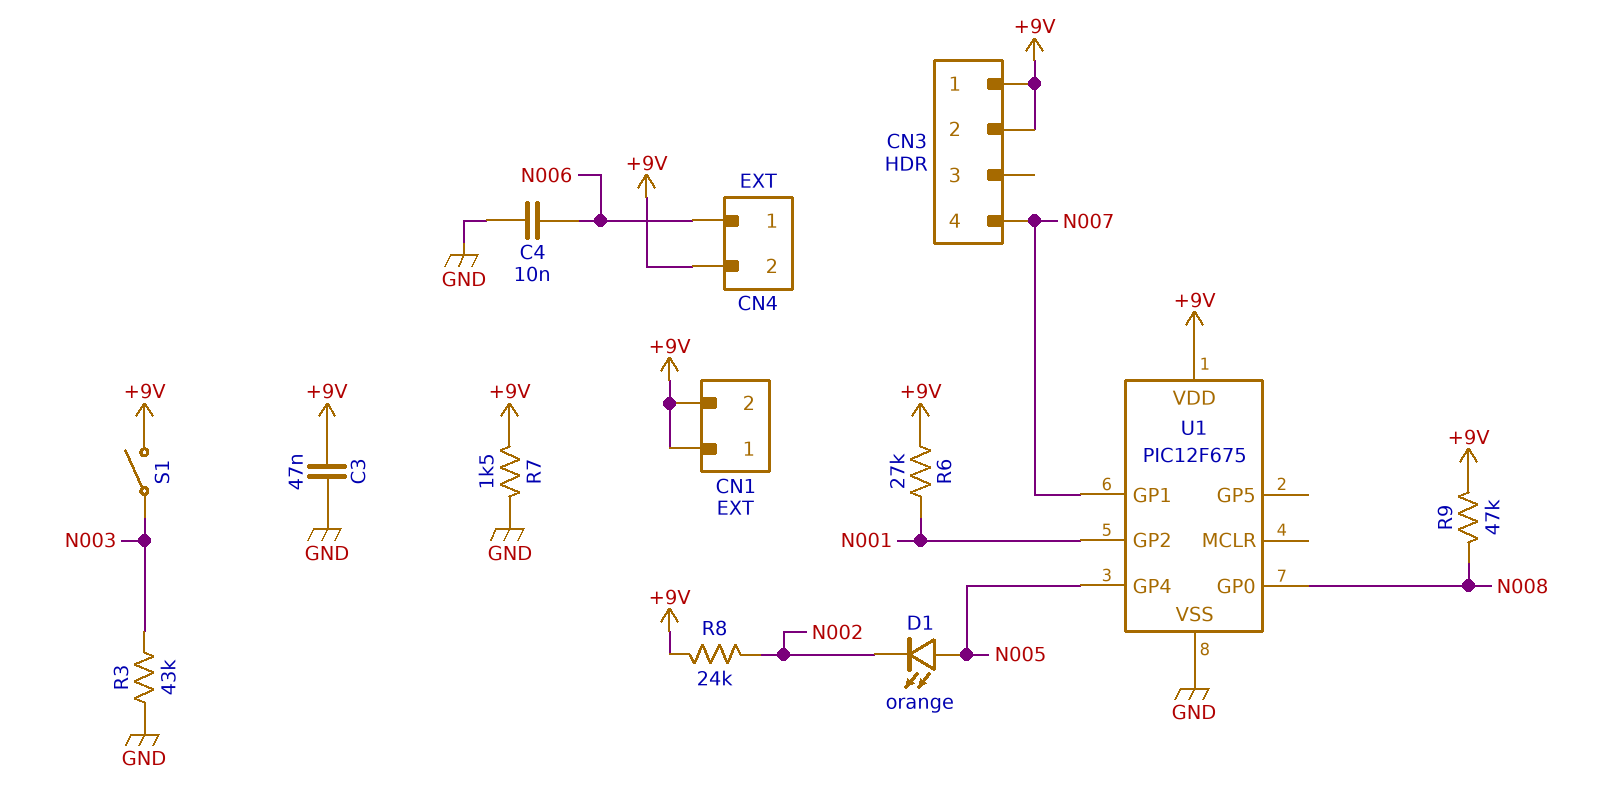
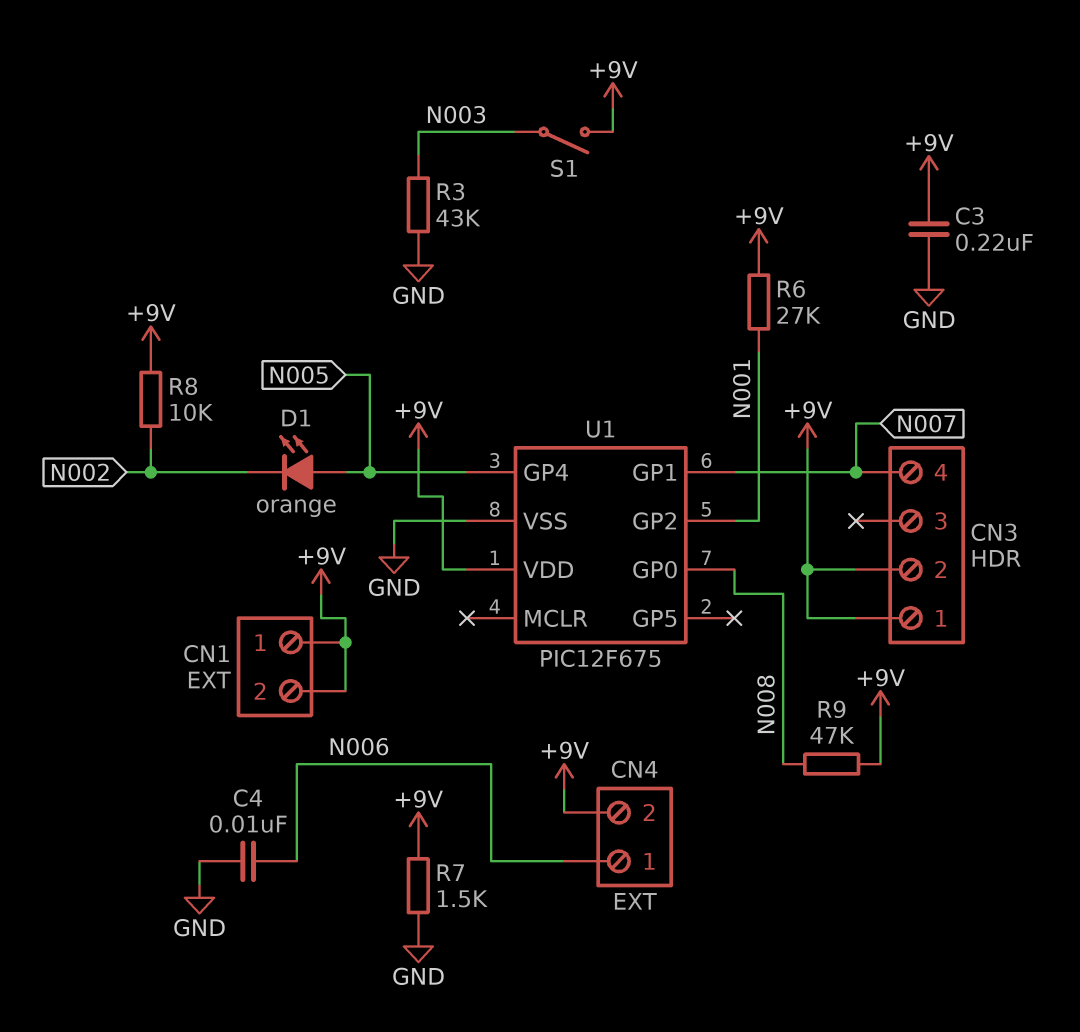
C3: 47nF (+9V, GND) -> 220nF (+9V, GND)
R8: 24k (+9V, N002) -> 10k (+9V, N002)

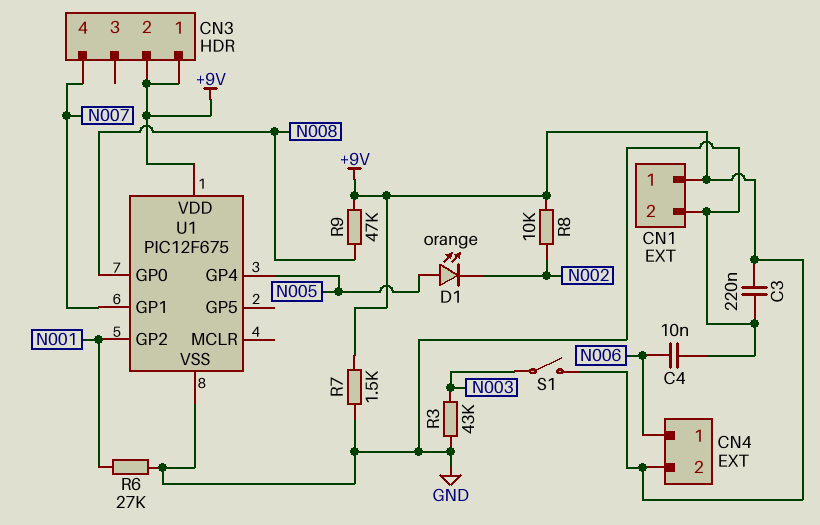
CN1 pin 2: +9V -> GND
R6: 27k (+9V, N001) -> 27k (GND, N001)

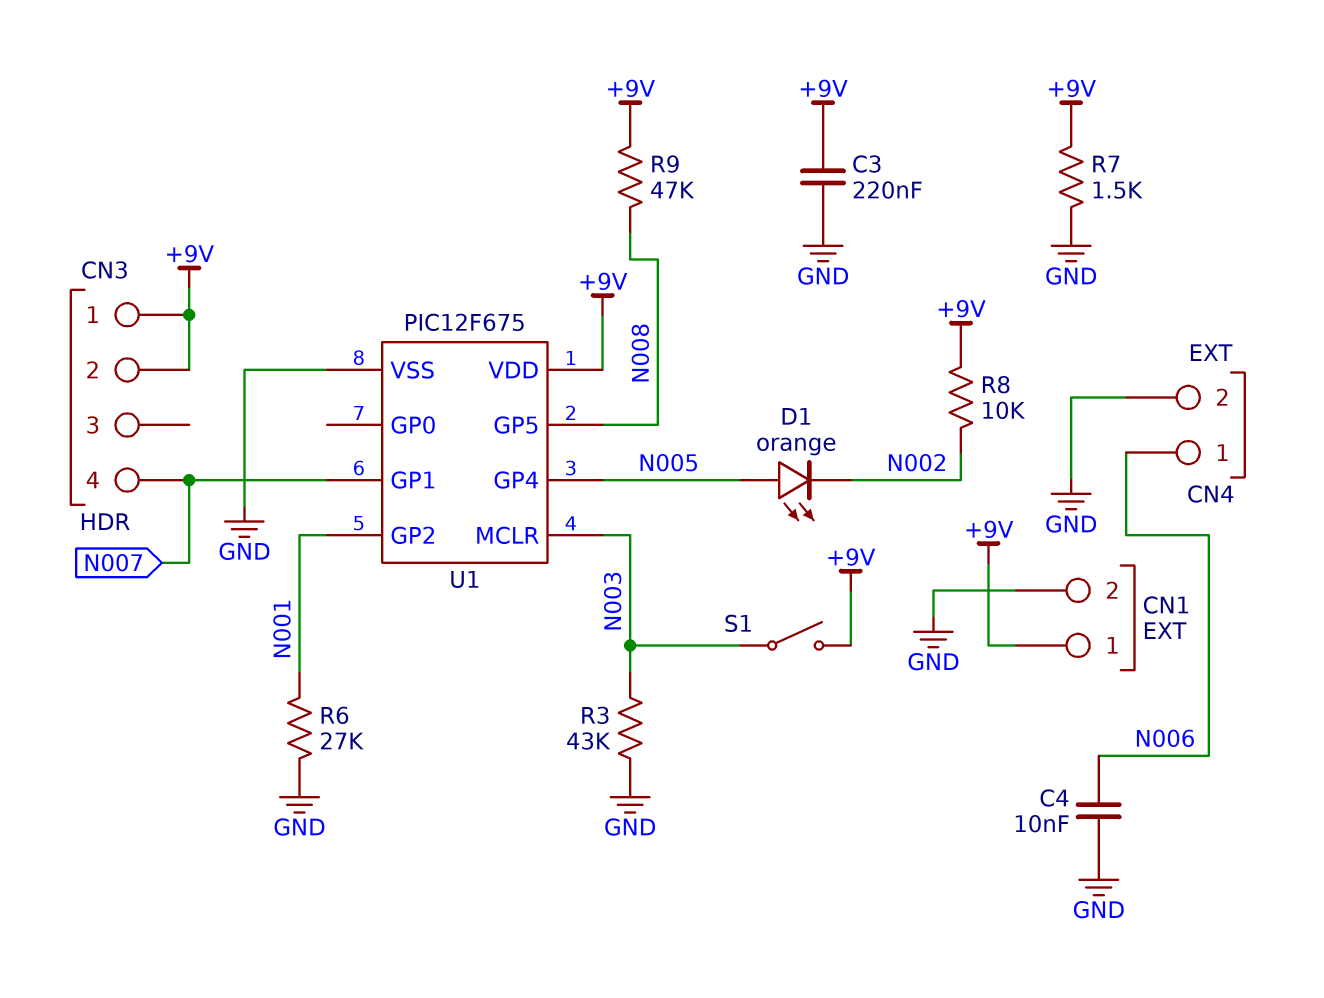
CN4 pin 2: +9V -> GND
U1 pin GP0: N008 -> none
U1 pin GP5: none -> N008
U1 pin MCLR: none -> N003

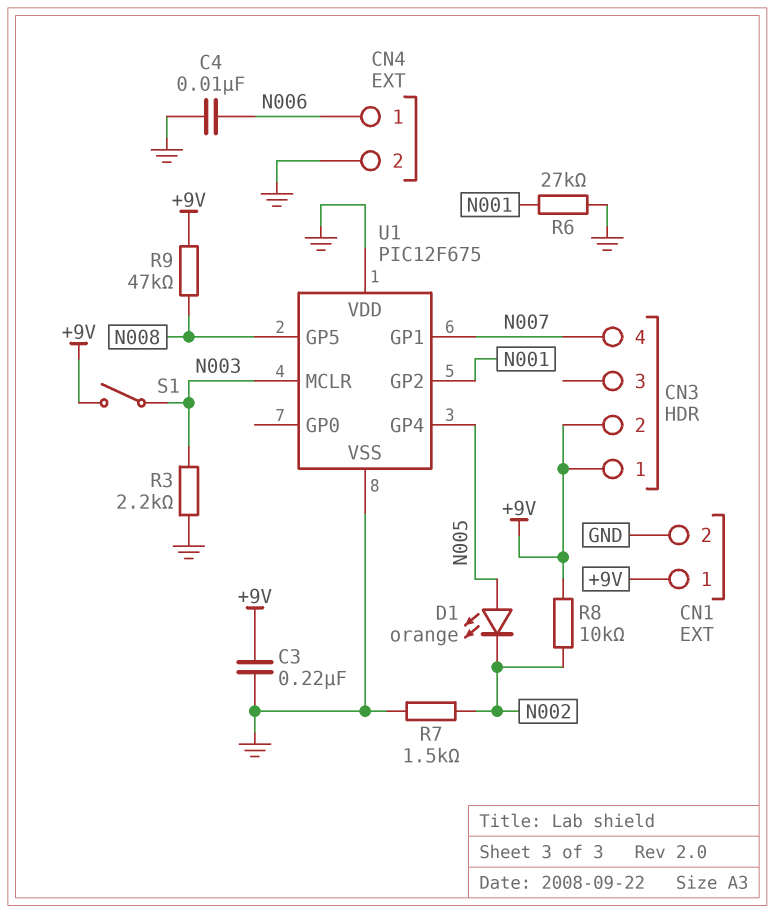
R3: 43k (GND, N003) -> 2.2k (GND, N003)
R7: 1.5k (+9V, GND) -> 1.5k (GND, N002)
U1 pin VDD: +9V -> GND

